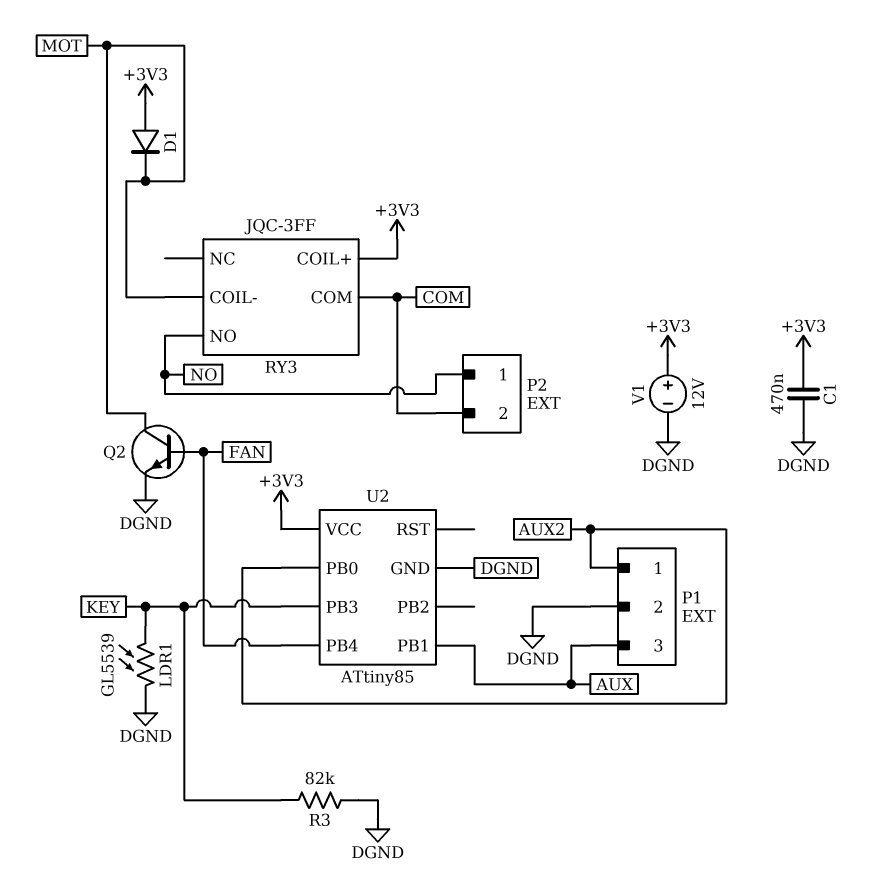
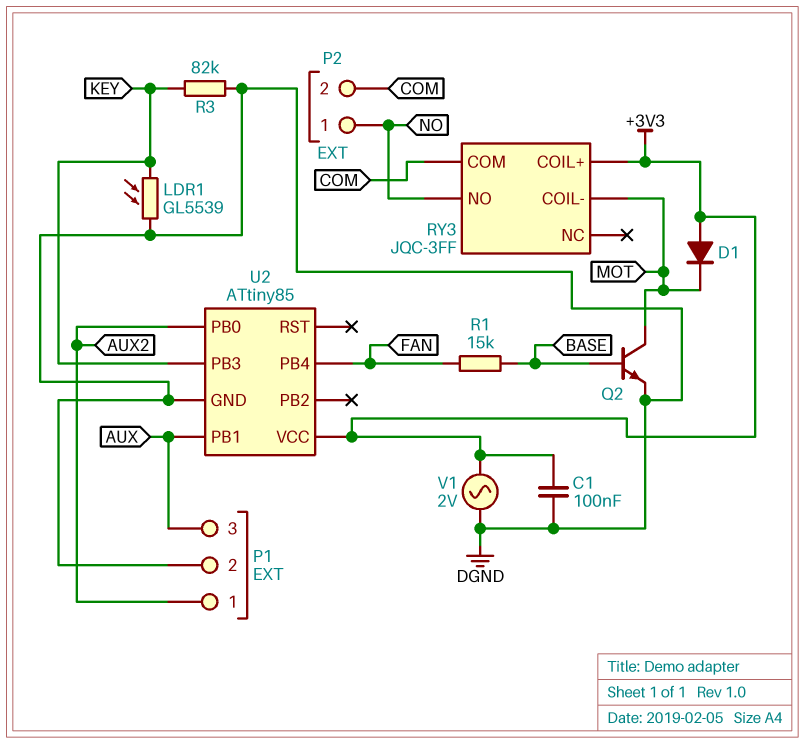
C1: 470nF (+3V3, DGND) -> 100nF (+3V3, DGND)
Q2: NPN (B FAN, C MOT, E DGND) -> NPN (B BASE, C MOT, E DGND)
R1: none -> 15k (BASE, FAN)
V1: 12V (plus +3V3, minus DGND) -> AC 2V (+3V3, DGND)

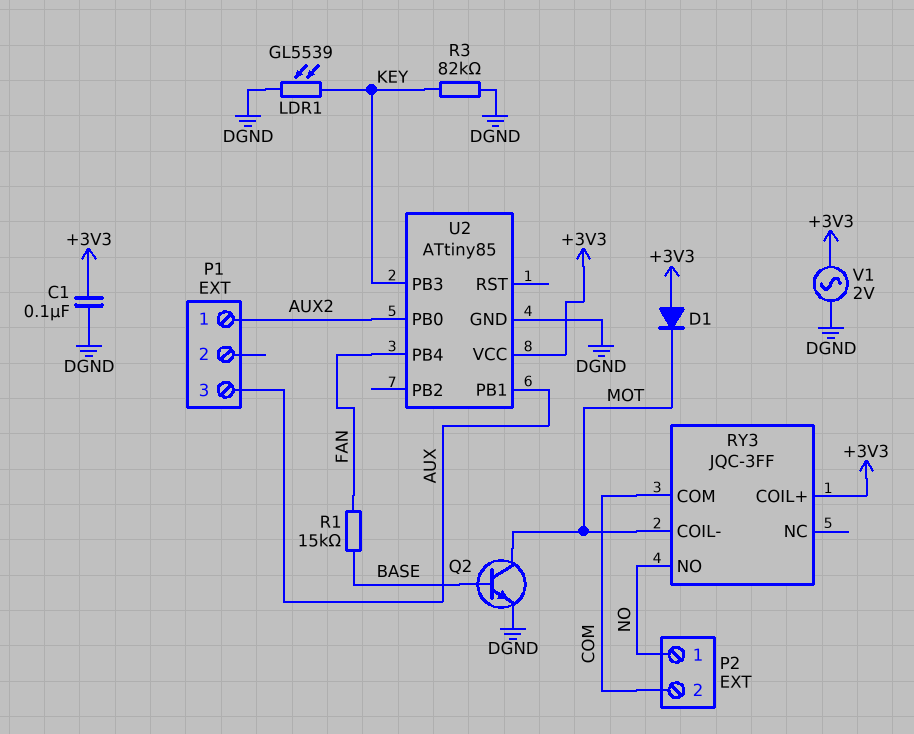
P1 pin 2: DGND -> none

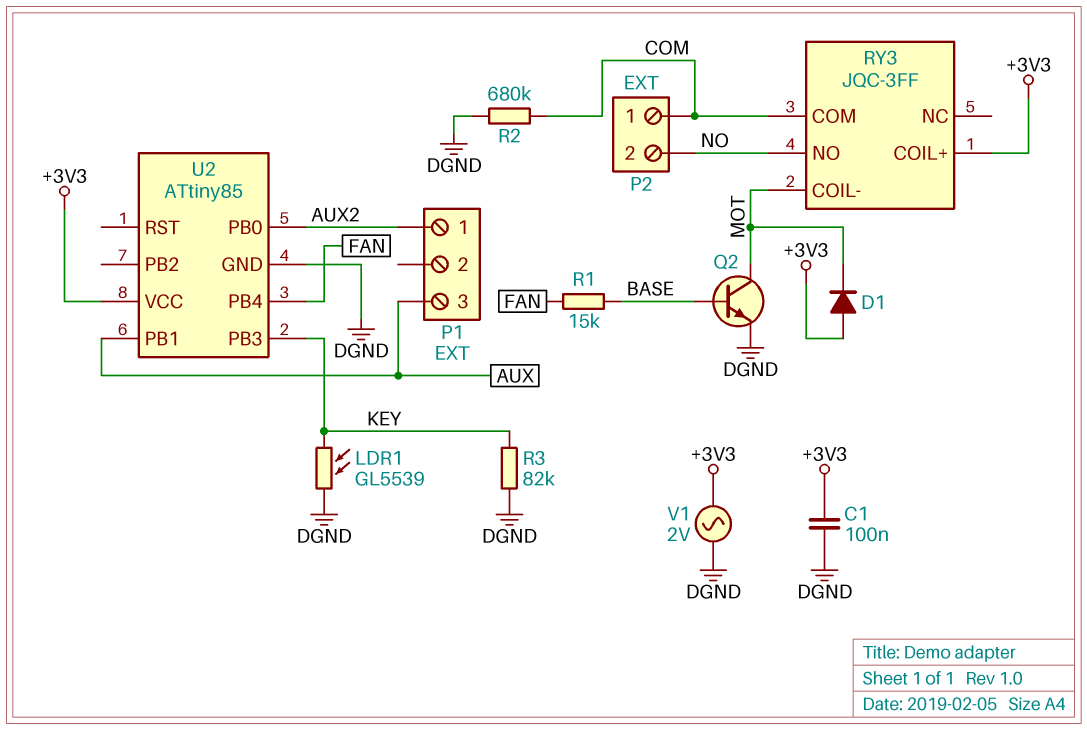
P2 pin 1: NO -> COM
P2 pin 2: COM -> NO
R2: none -> 680k (COM, DGND)

